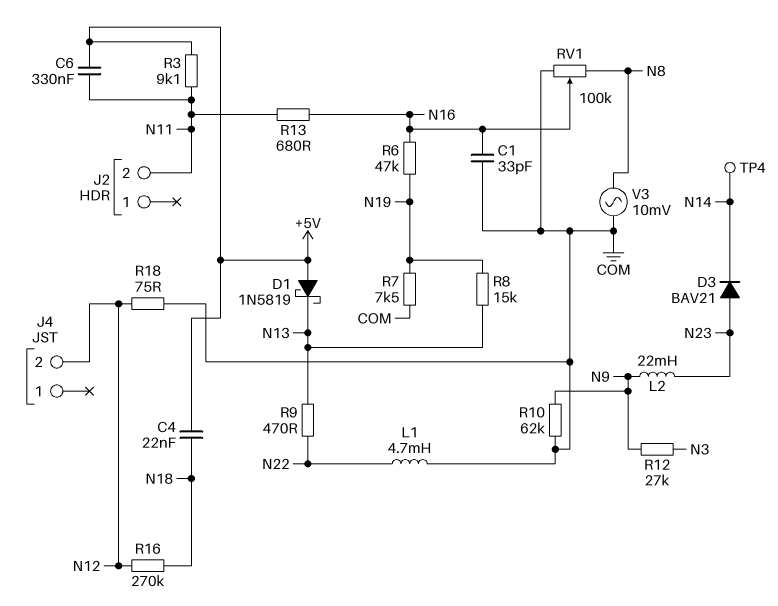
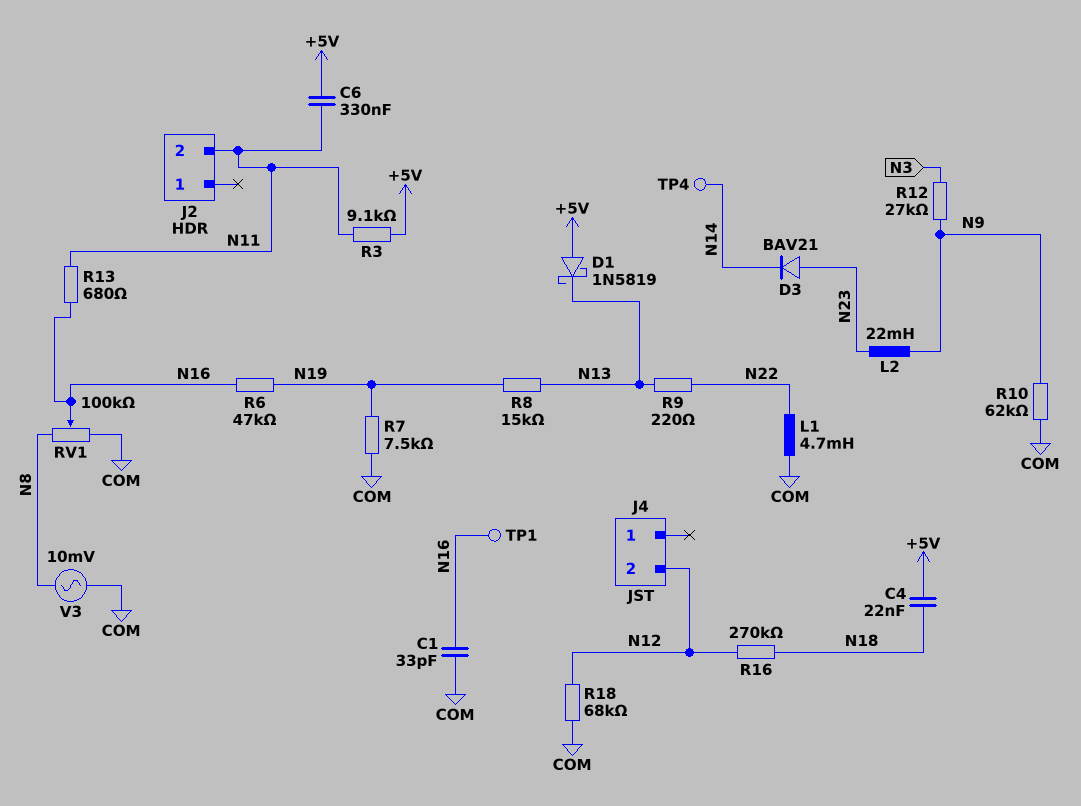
R9: 470 (N13, N22) -> 220 (N13, N22)
R18: 75 (COM, N12) -> 68k (COM, N12)
TP1: none -> test point (N16)

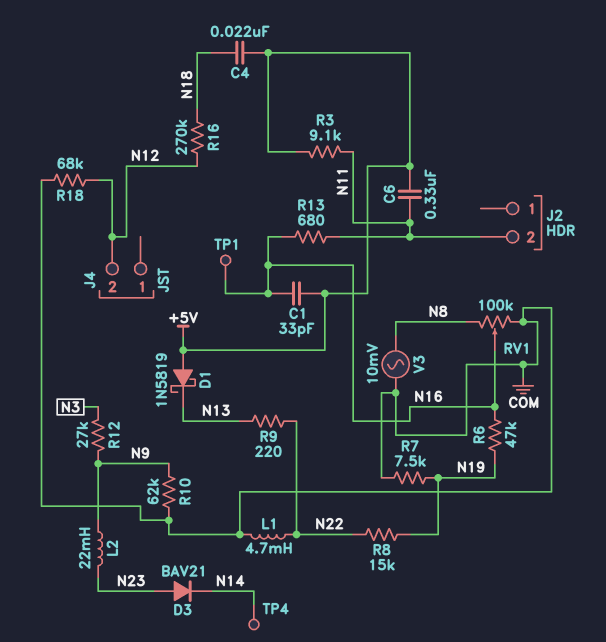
C1: 33pF (COM, N16) -> 33pF (+5V, N16)
R8: 15k (N13, N19) -> 15k (N19, N22)

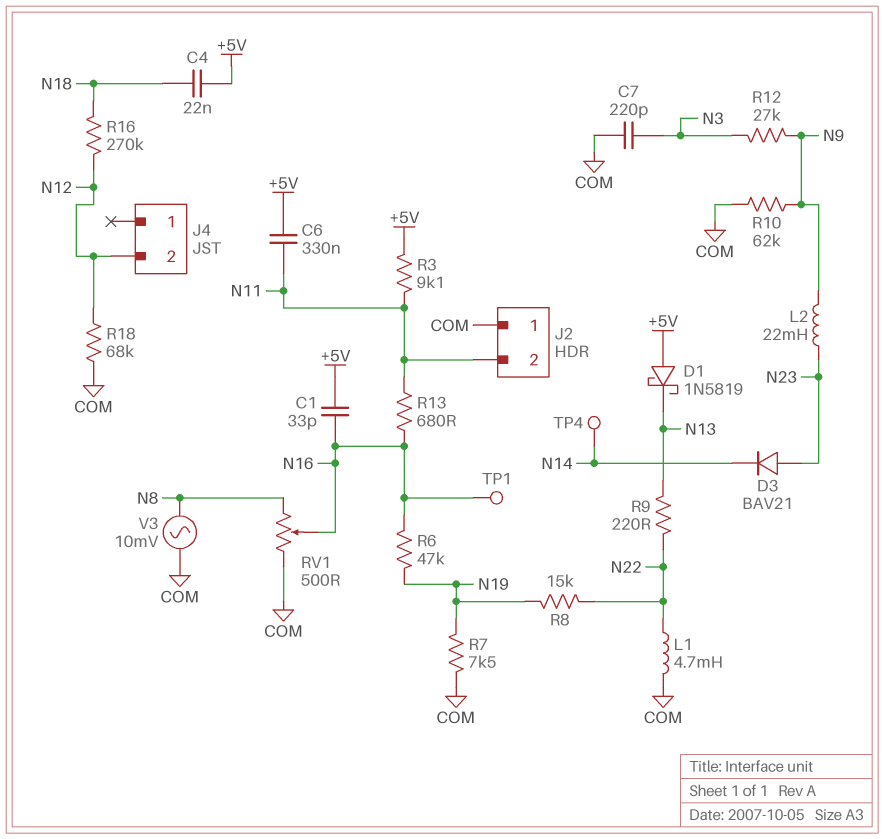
C7: none -> 220pF (COM, N3)
J2 pin 1: none -> COM
RV1: 100k (COM, N8, wiper N16) -> 500 (COM, N8, wiper N16)

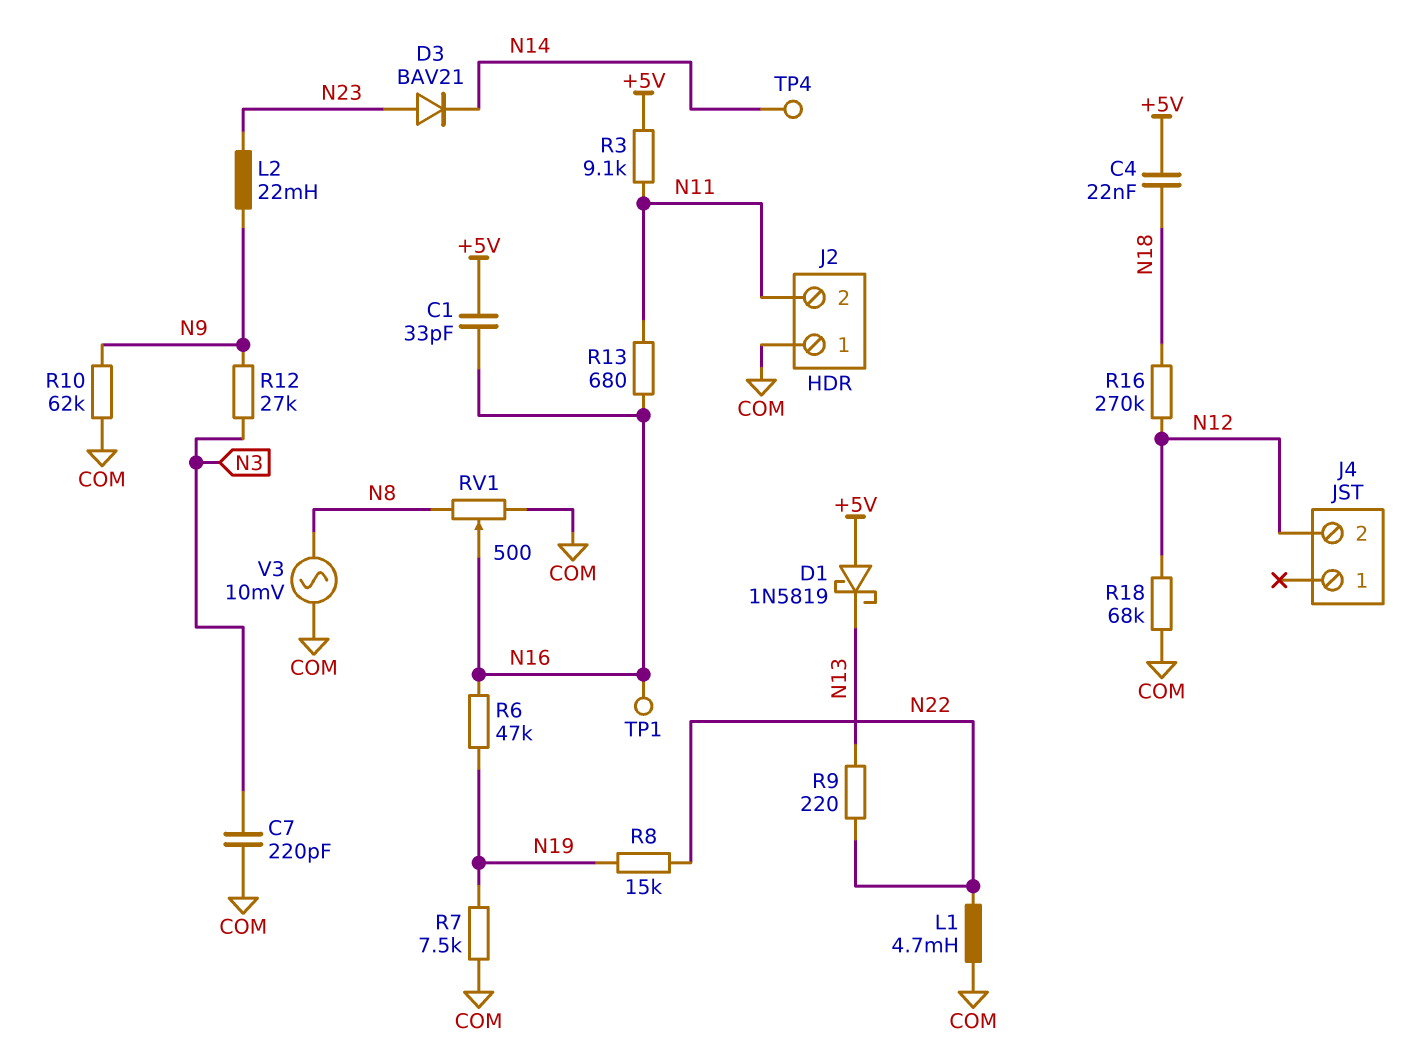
C6: 330nF (+5V, N11) -> none

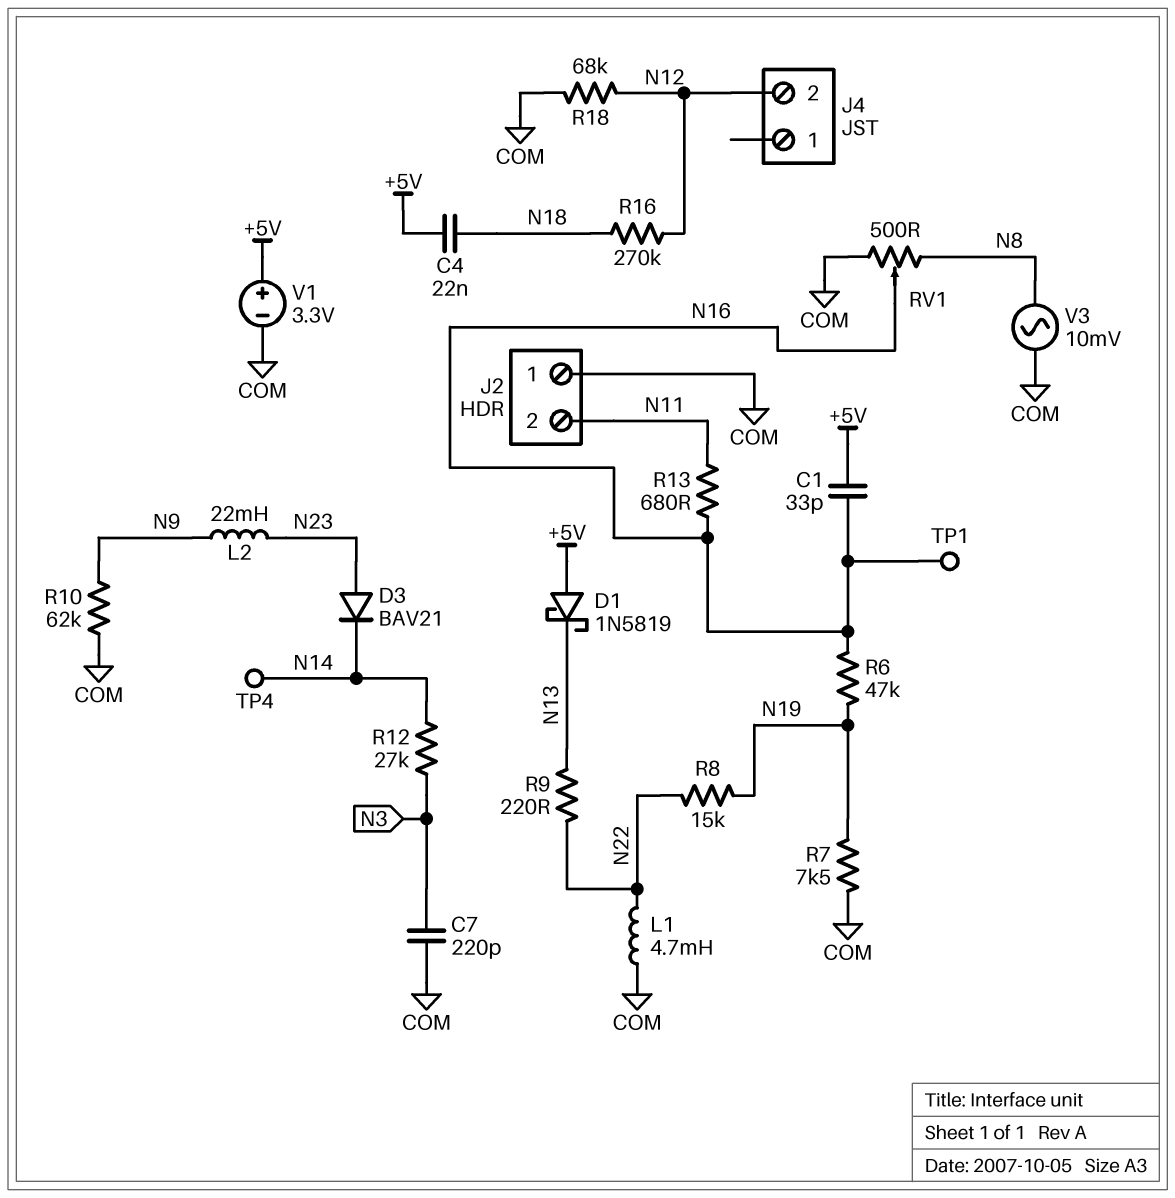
R3: 9.1k (+5V, N11) -> none
R12: 27k (N3, N9) -> 27k (N3, N14)
V1: none -> 3.3V (plus +5V, minus COM)

